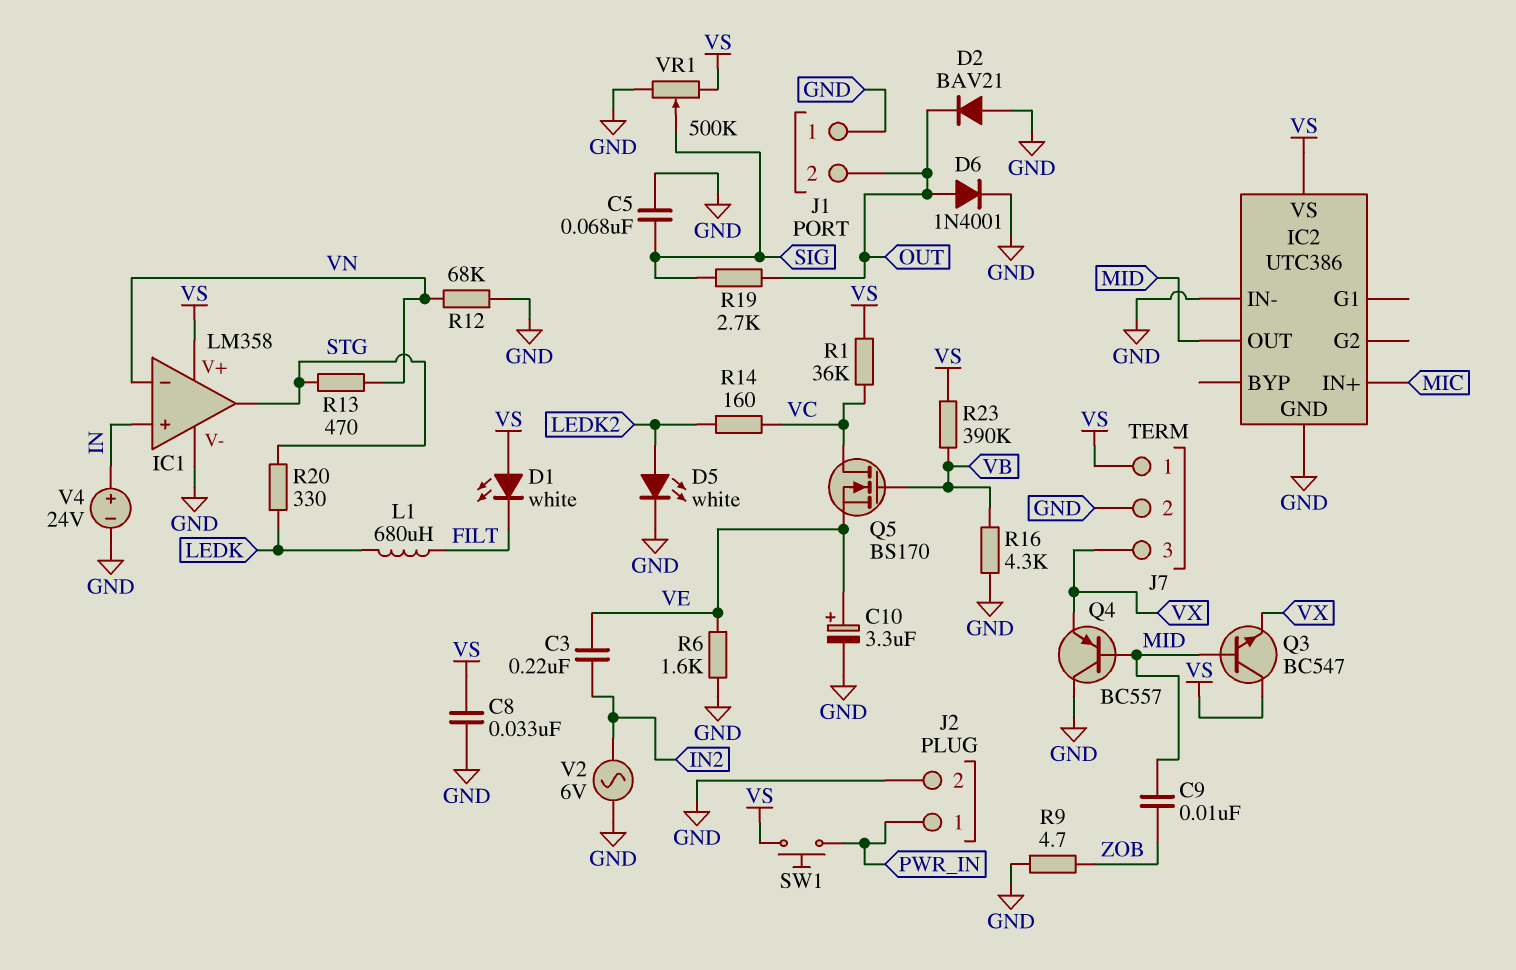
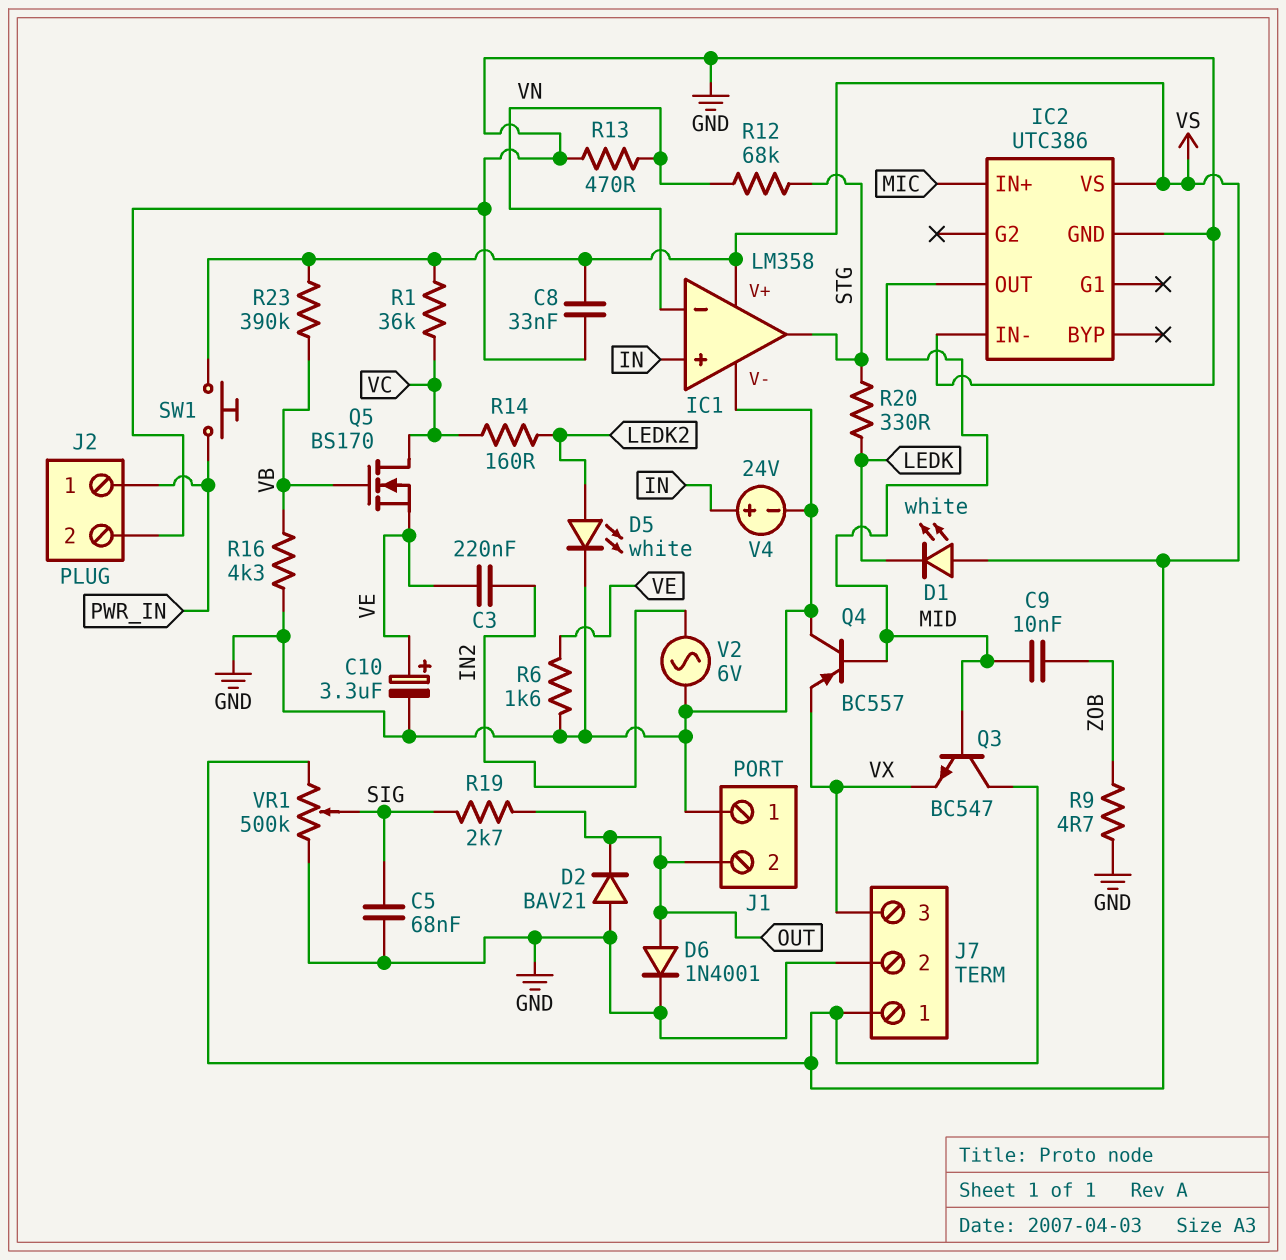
D1: LED white (A VS, K FILT) -> LED white (A VS, K LEDK)
L1: 680uH (FILT, LEDK) -> none
R12: 68k (GND, VN) -> 68k (STG, VN)
R13: 470 (STG, VN) -> 470 (GND, VN)

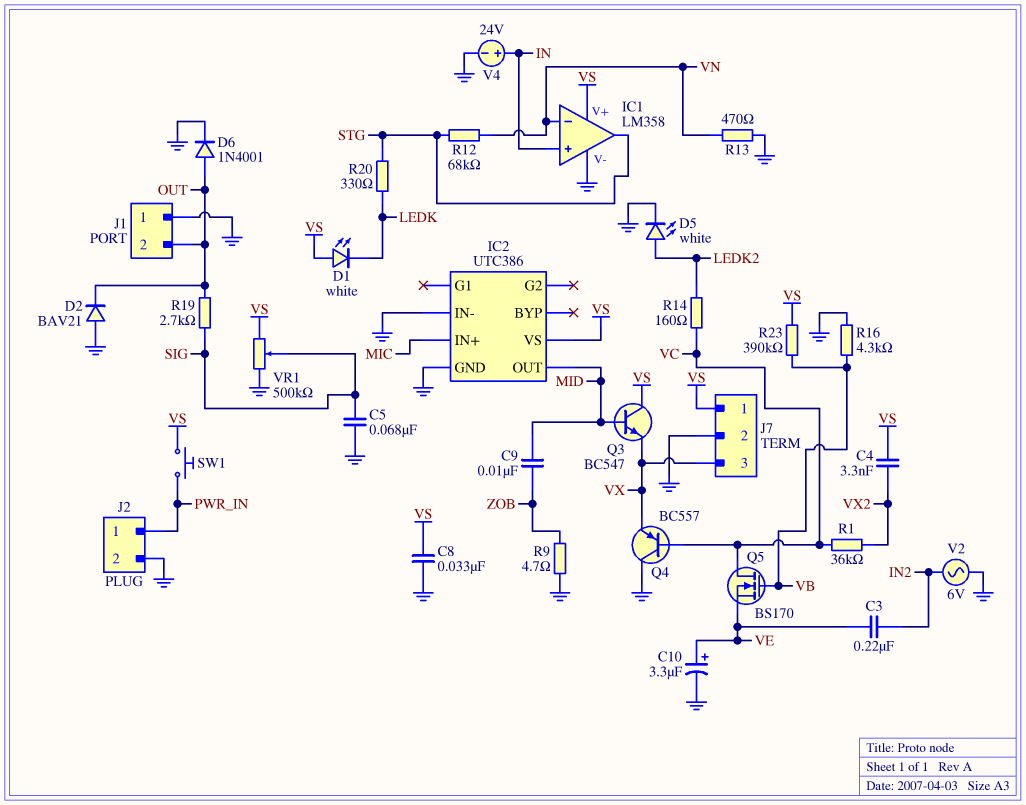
C4: none -> 3.3nF (VS, VX2)
Q4: PNP BC557 (B MID, C GND, E VX) -> PNP BC557 (B VC, C GND, E VX)
R1: 36k (VC, VS) -> 36k (VC, VX2)
R6: 1.6k (GND, VE) -> none

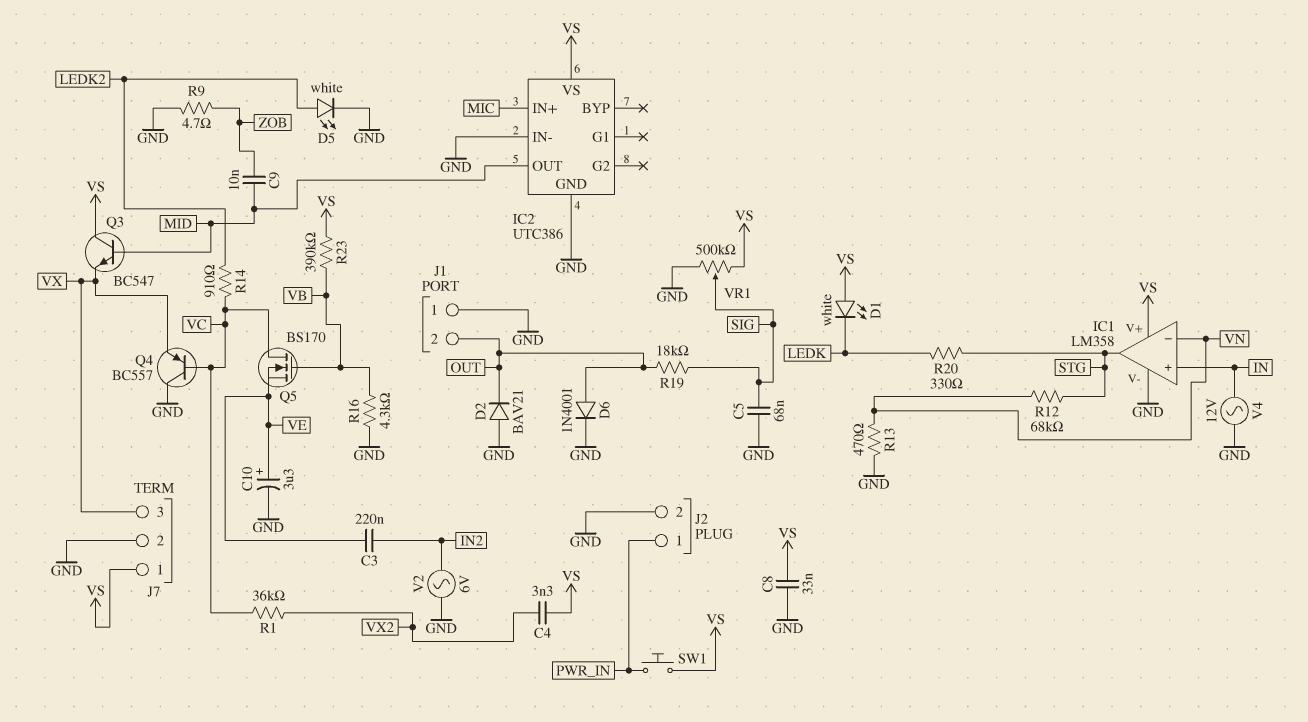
R14: 160 (LEDK2, VC) -> 910 (LEDK2, VC)
R19: 2.7k (OUT, SIG) -> 18k (OUT, SIG)
V4: 24V (plus IN, minus GND) -> AC 12V (GND, IN)

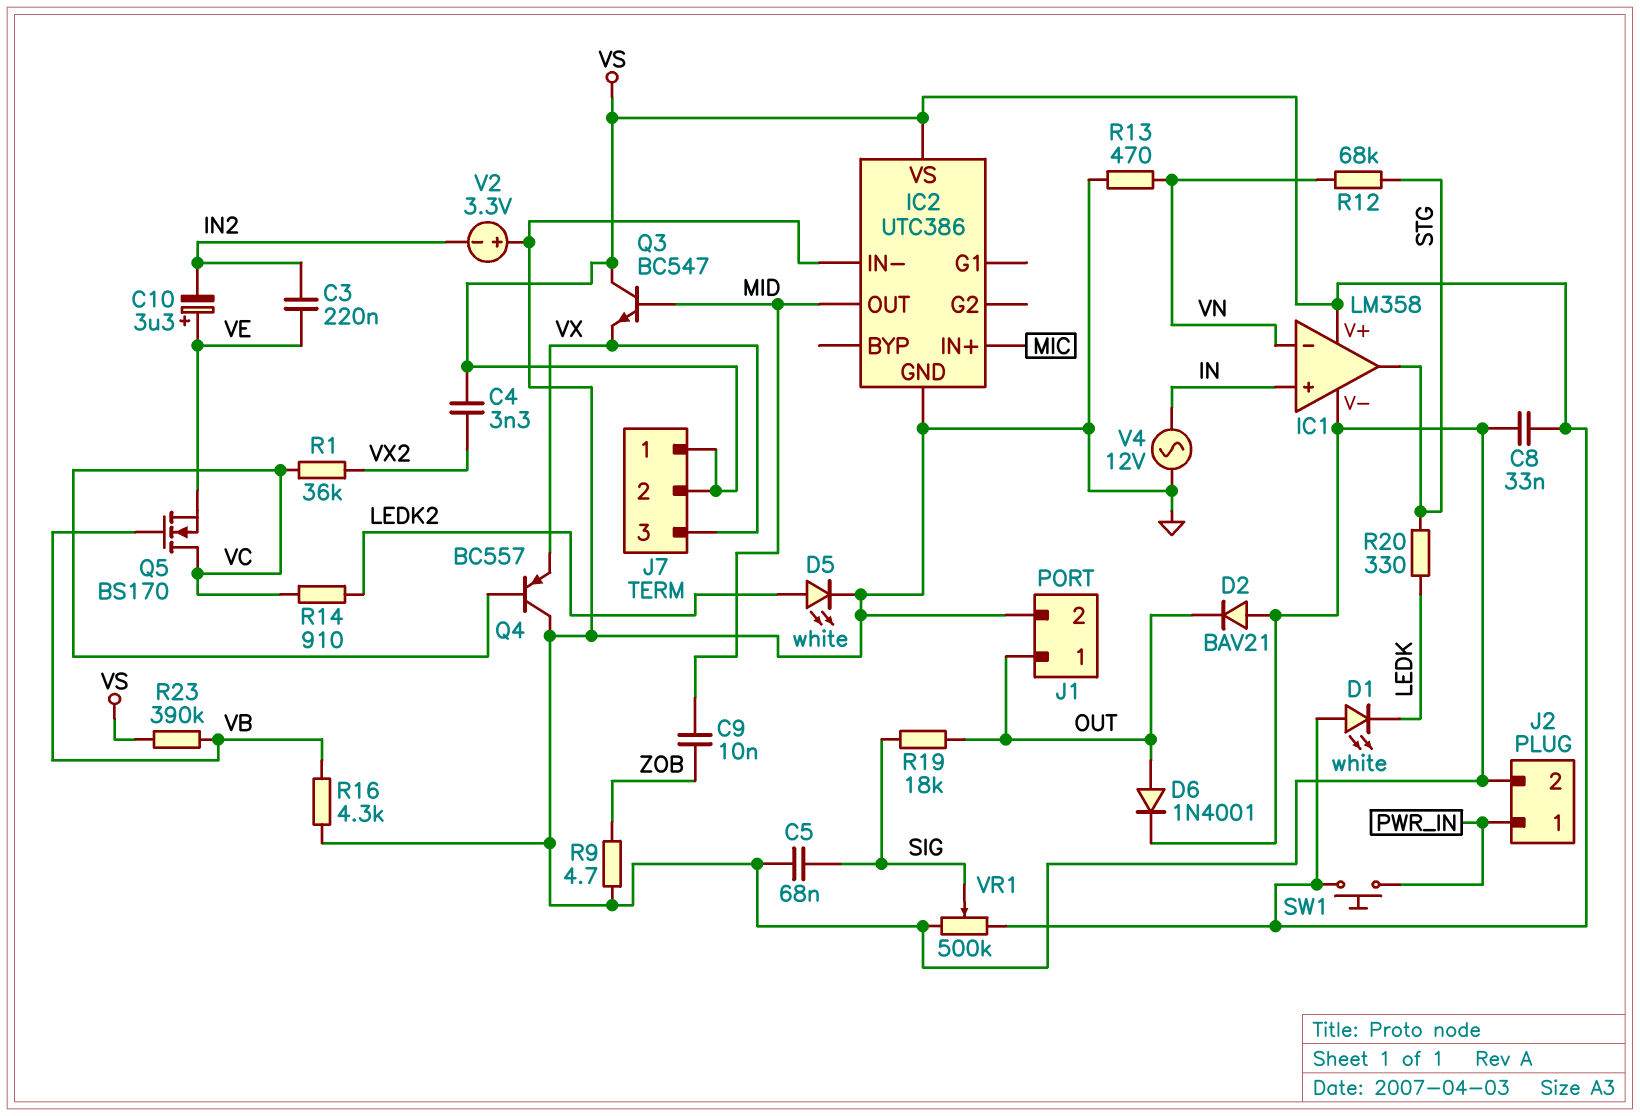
C10: 3.3uF (plus VE, minus GND) -> 3.3uF (plus VE, minus IN2)
J1 pin 1: GND -> OUT
J1 pin 2: OUT -> GND
J7 pin 2: GND -> VS
V2: AC 6V (GND, IN2) -> 3.3V (plus GND, minus IN2)

